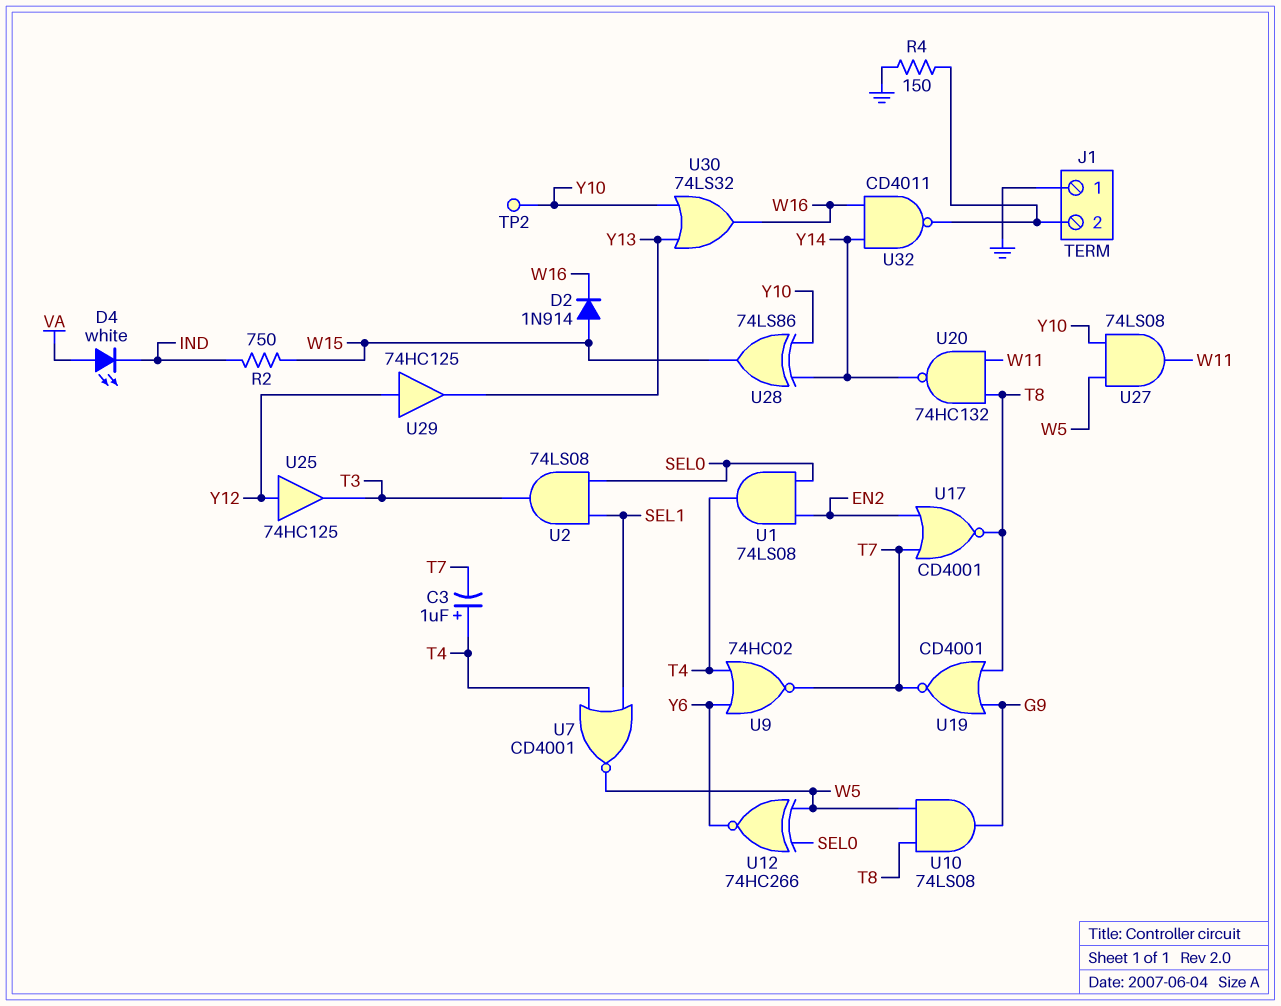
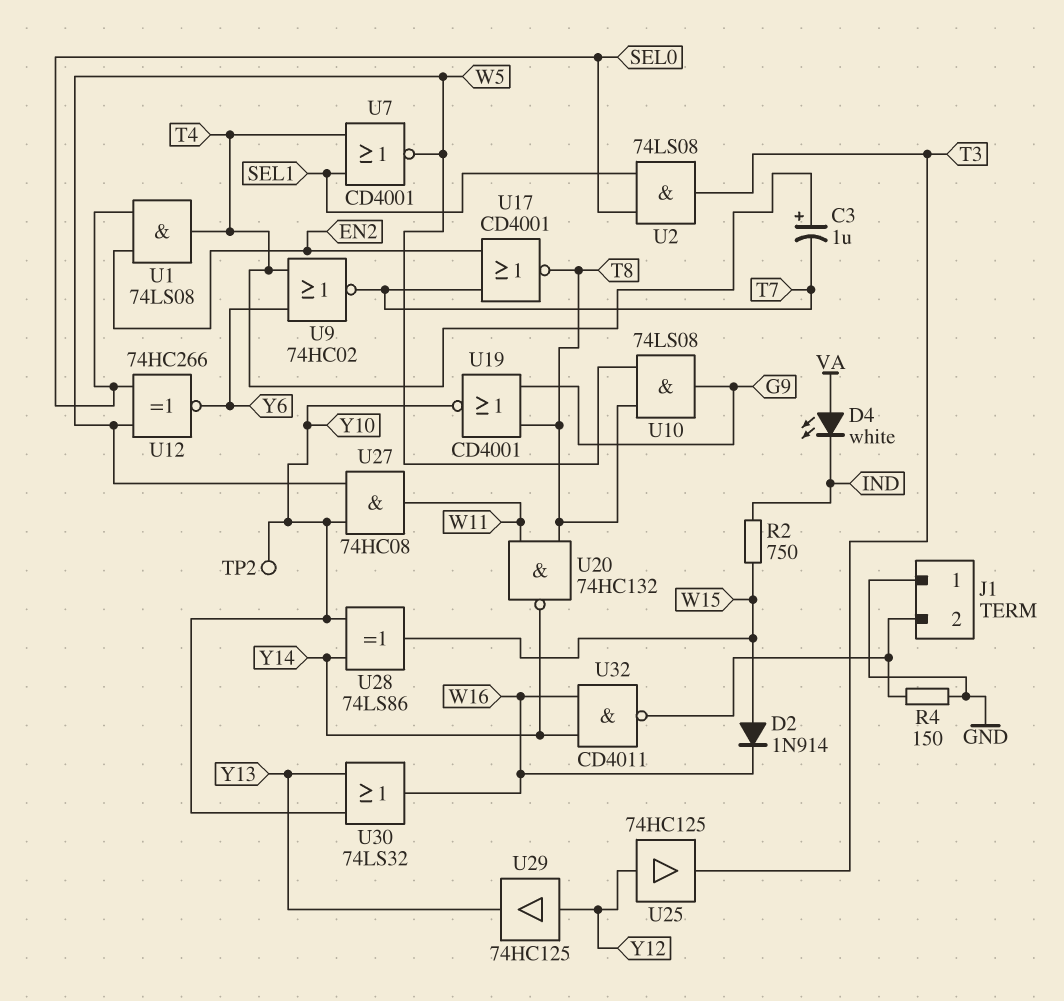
U19: NOR CD4001 (in G9, in T8, out T7) -> NOR CD4001 (in G9, in T8, out Y10)
U27: AND 74LS08 (in W5, in Y10, out W11) -> AND 74HC08 (in W5, in Y10, out W11)

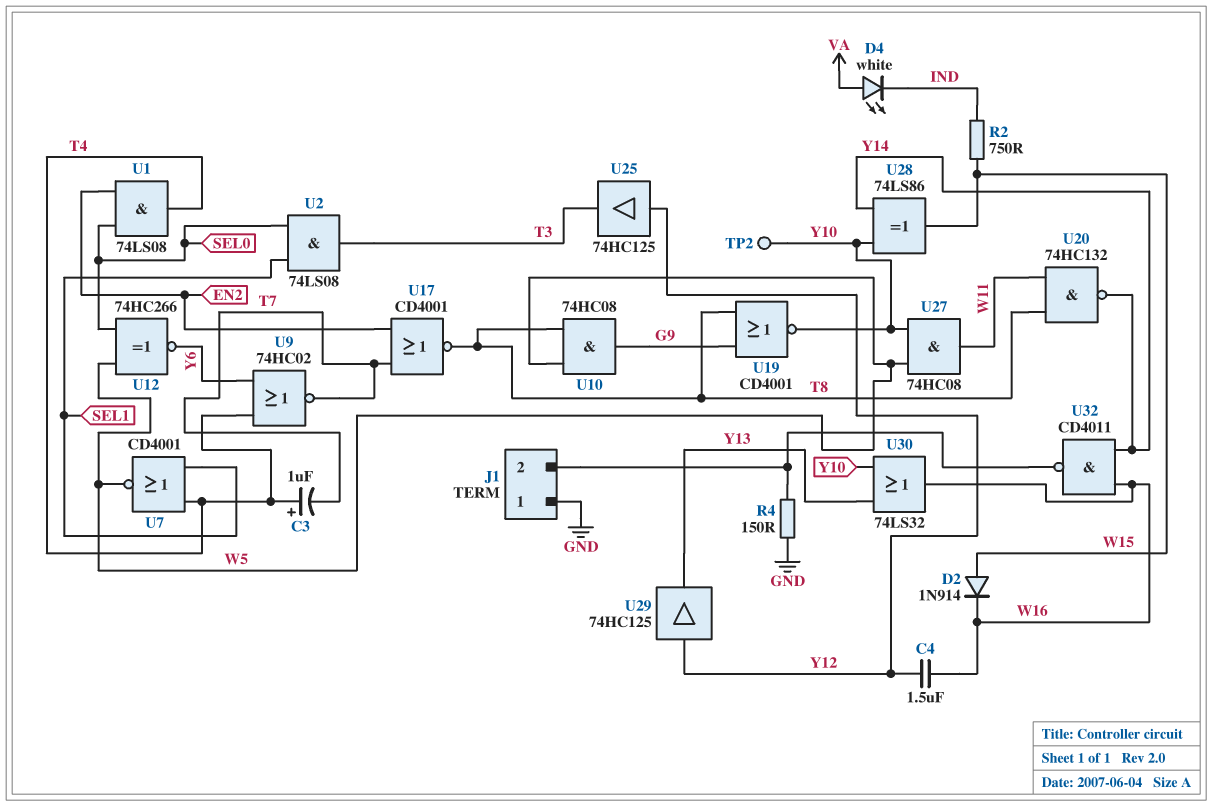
C4: none -> 1.5uF (W16, Y12)
U10: AND 74LS08 (in T8, in W5, out G9) -> AND 74HC08 (in T8, in W5, out G9)

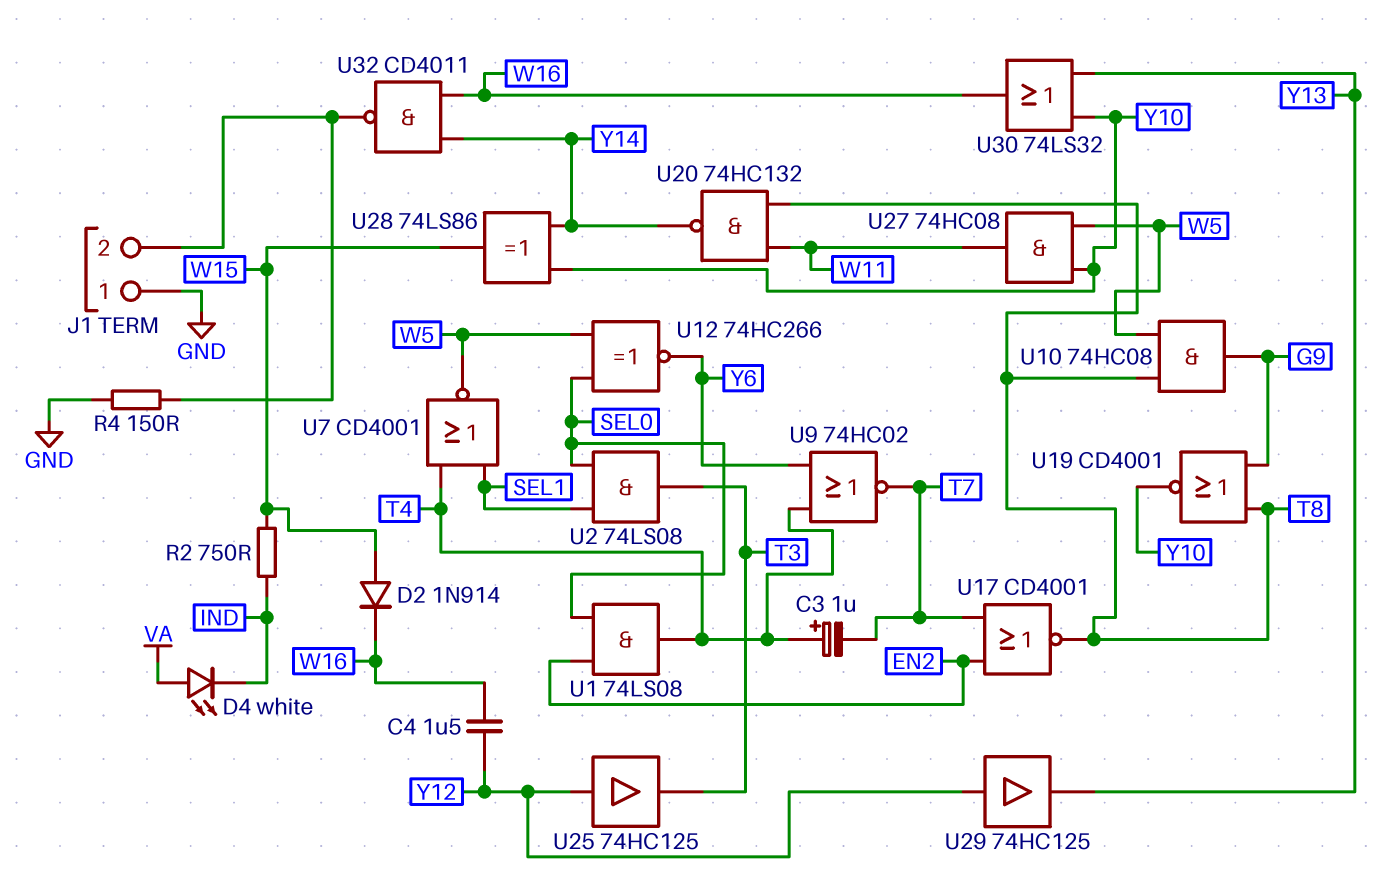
TP2: test point (Y10) -> none

